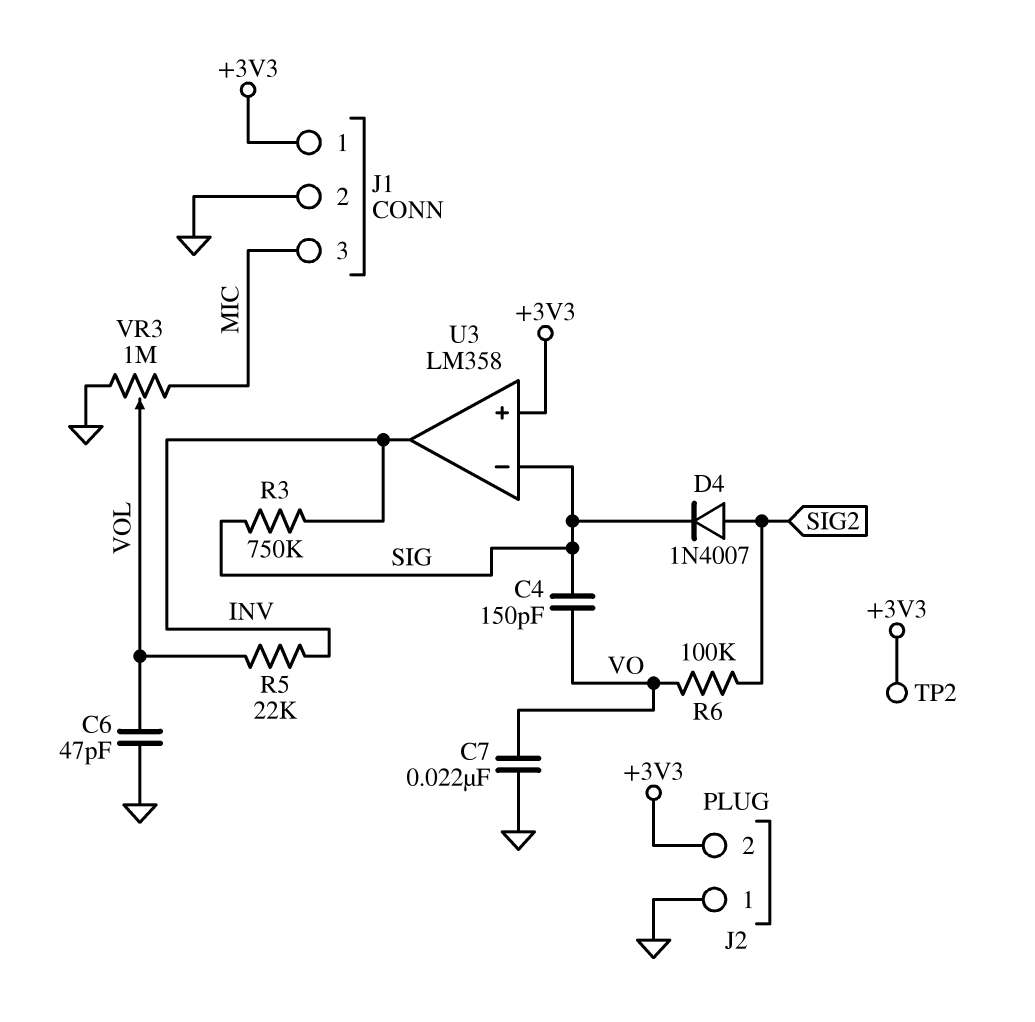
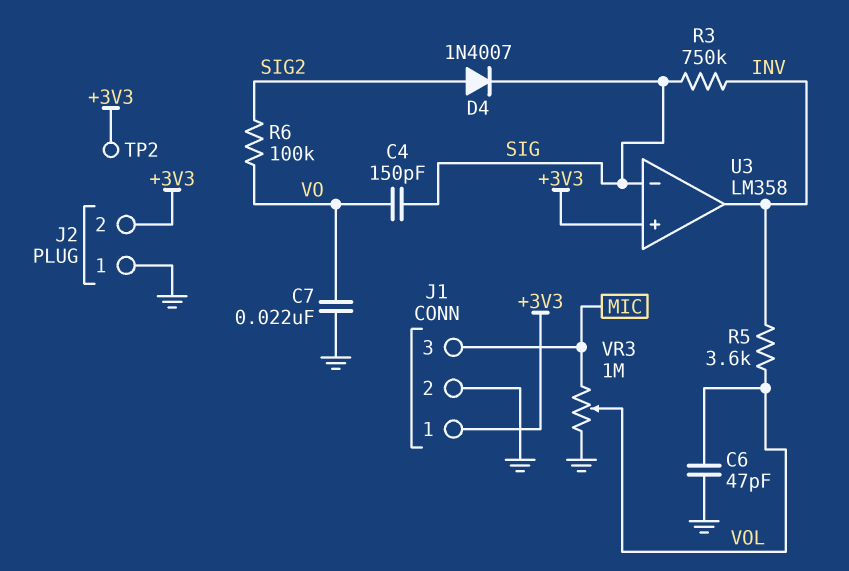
R5: 22k (INV, VOL) -> 3.6k (INV, VOL)

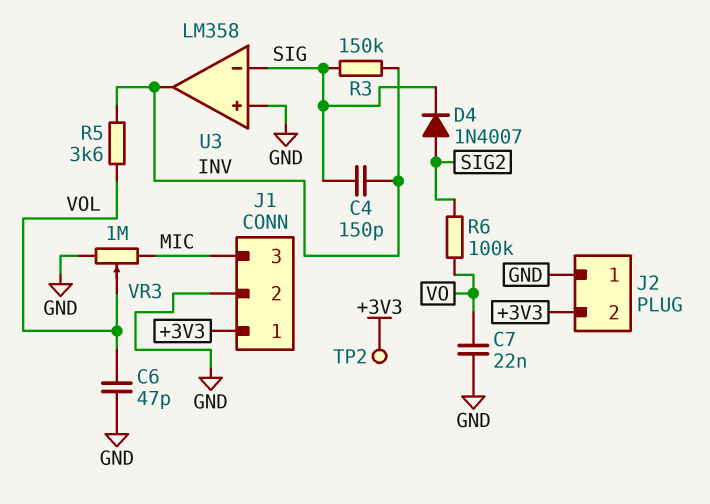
C4: 150pF (SIG, VO) -> 150pF (INV, SIG)
R3: 750k (INV, SIG) -> 150k (INV, SIG)
U3 pin in+: +3V3 -> GND

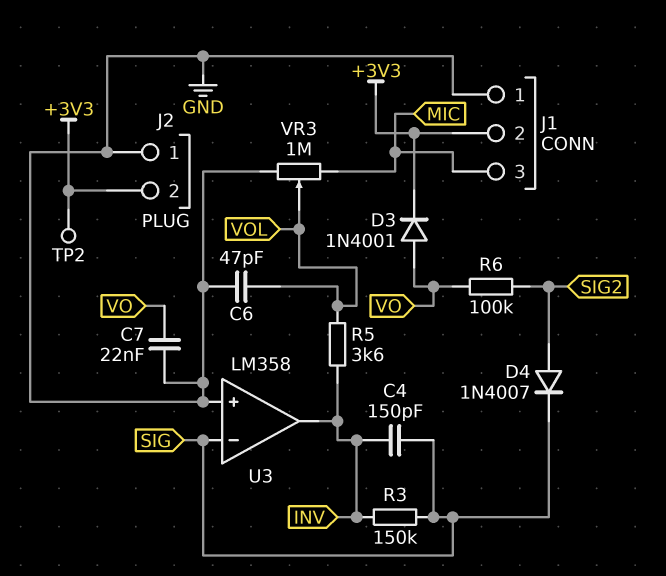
D3: none -> diode 1N4001 (A VO, K +3V3)
J1 pin 1: +3V3 -> GND
J1 pin 2: GND -> +3V3

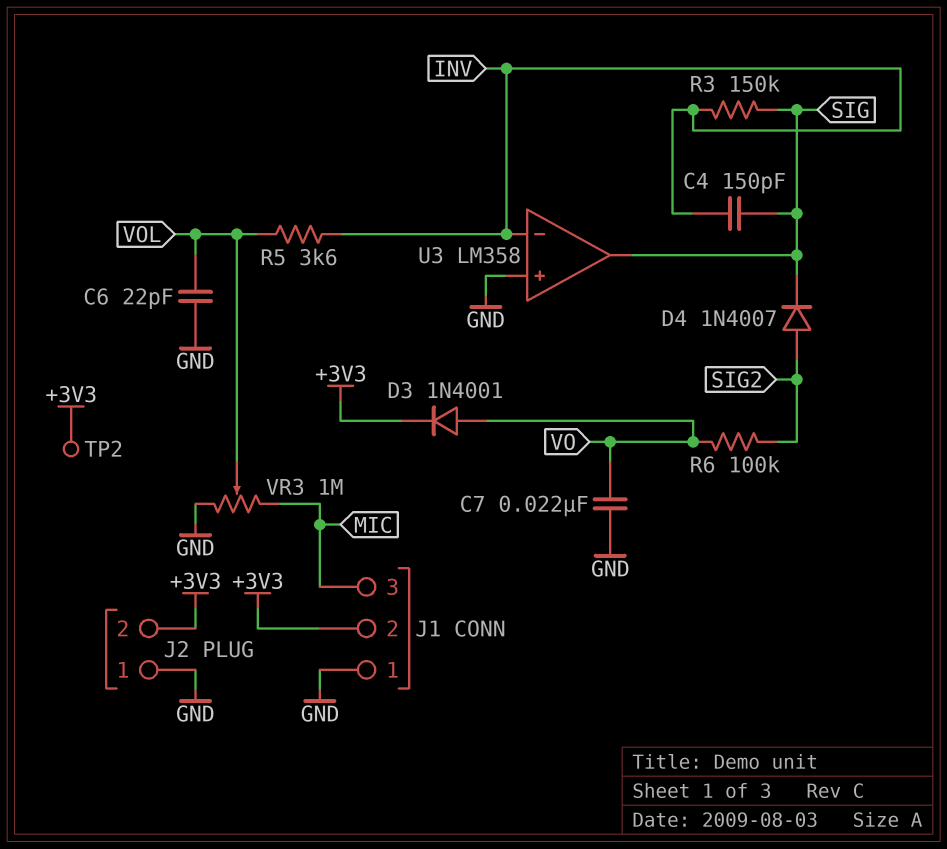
C6: 47pF (GND, VOL) -> 22pF (GND, VOL)
U3 pin in-: SIG -> INV
U3 pin out: INV -> SIG

